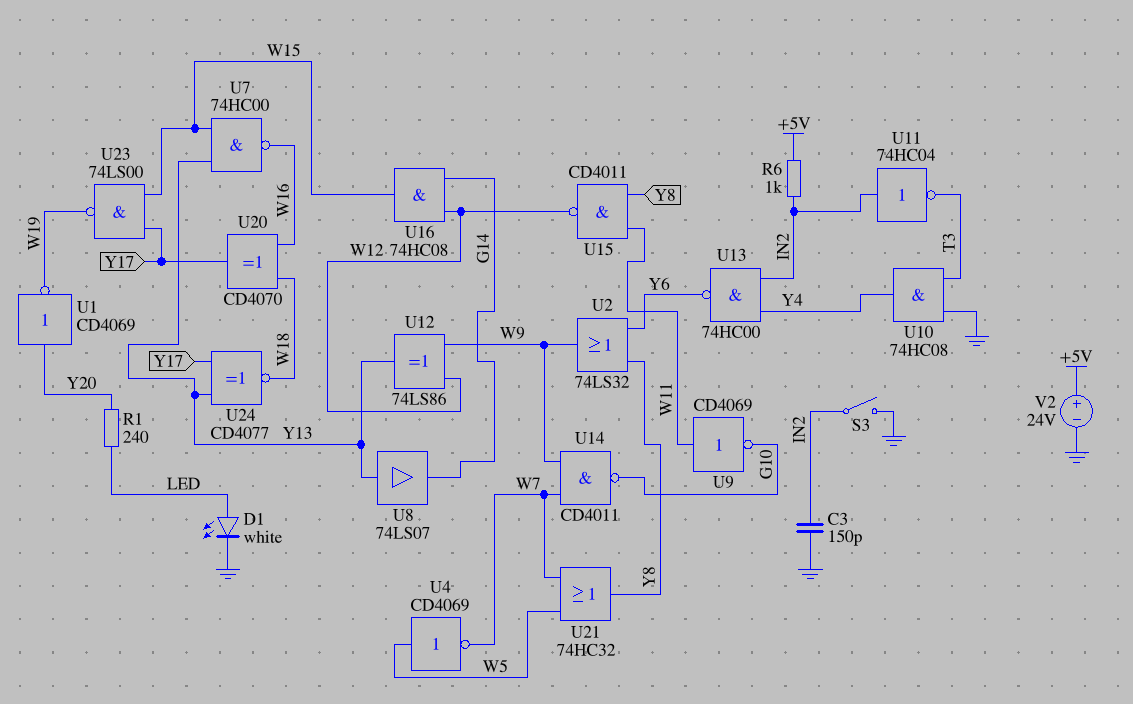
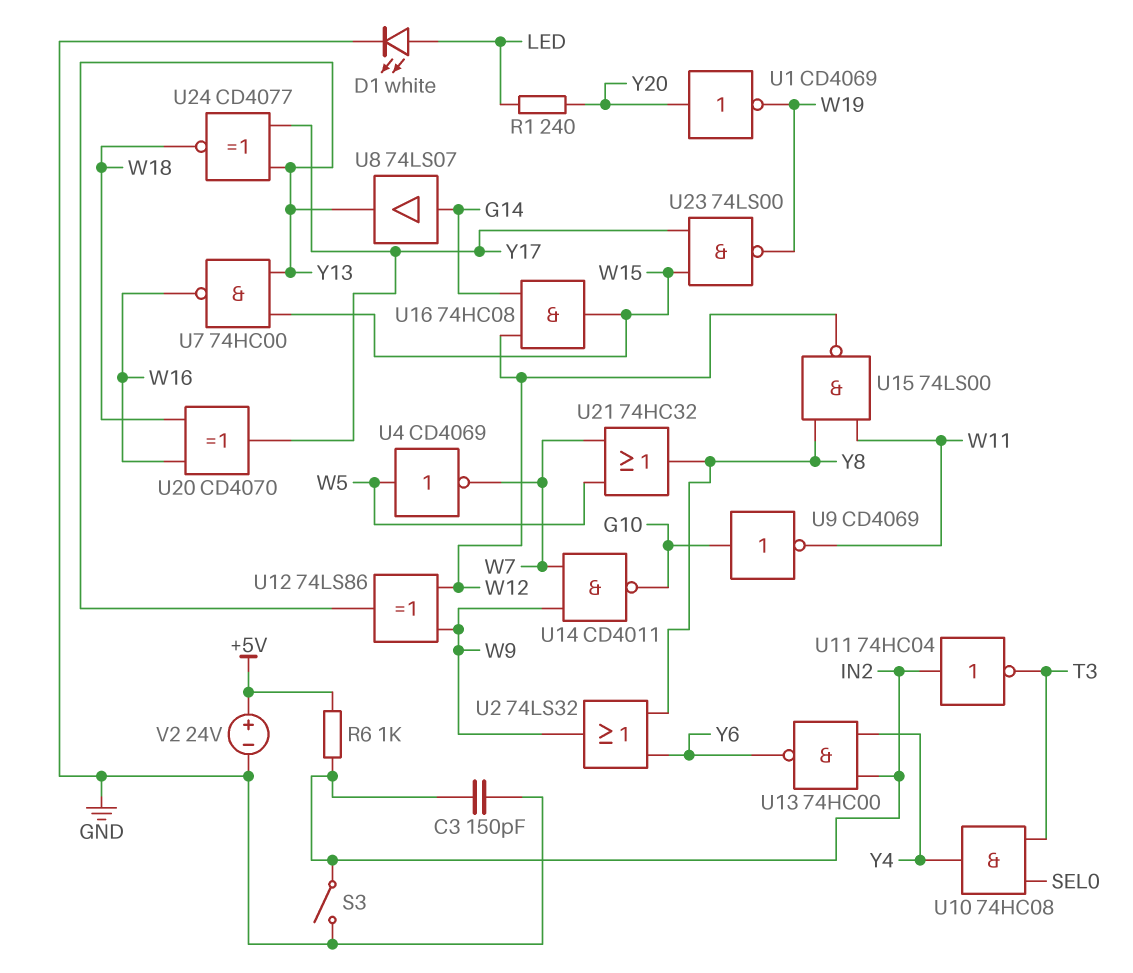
U8: buffer 74LS07 (in Y13, out G14) -> buffer 74LS07 (in G14, out Y13)
U9: NOT CD4069 (in W11, out G10) -> NOT CD4069 (in G10, out W11)
U10: AND 74HC08 (in GND, in T3, out Y4) -> AND 74HC08 (in SEL0, in T3, out Y4)
U15: NAND CD4011 (in W11, in Y8, out W12) -> NAND 74LS00 (in W11, in Y8, out W12)

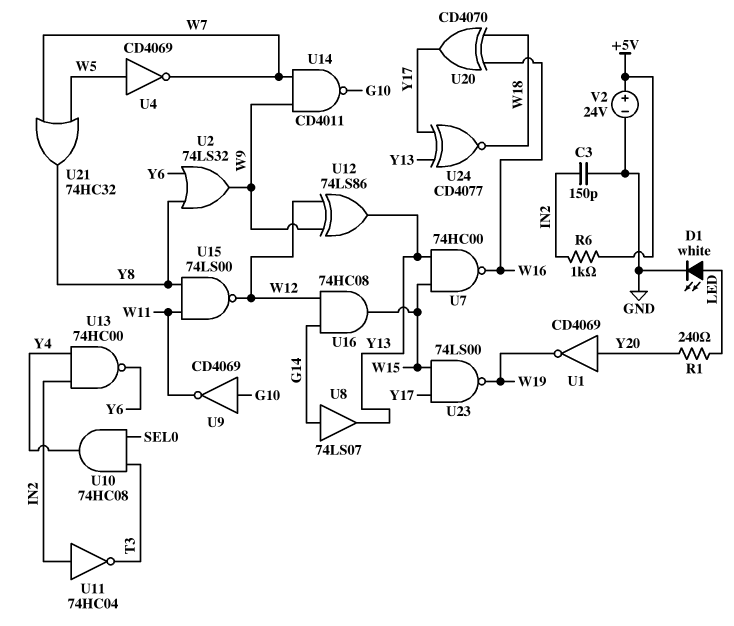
S3: switch (GND, IN2) -> none

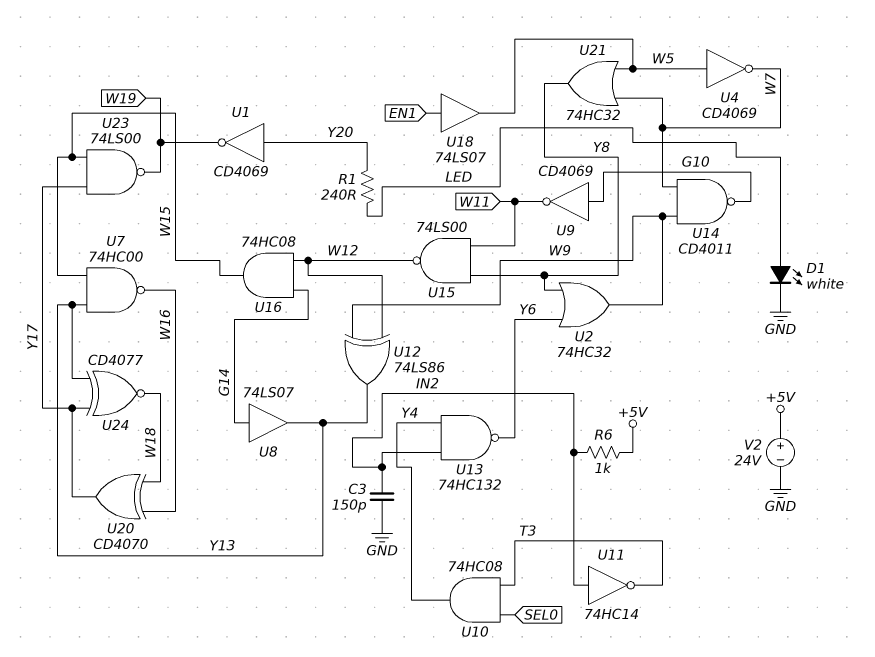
U2: OR 74LS32 (in Y6, in Y8, out W9) -> OR 74HC32 (in Y6, in Y8, out W9)
U11: NOT 74HC04 (in IN2, out T3) -> NOT 74HC14 (in IN2, out T3)
U13: NAND 74HC00 (in IN2, in Y4, out Y6) -> NAND 74HC132 (in IN2, in Y4, out Y6)
U18: none -> buffer 74LS07 (in EN1, out W5)

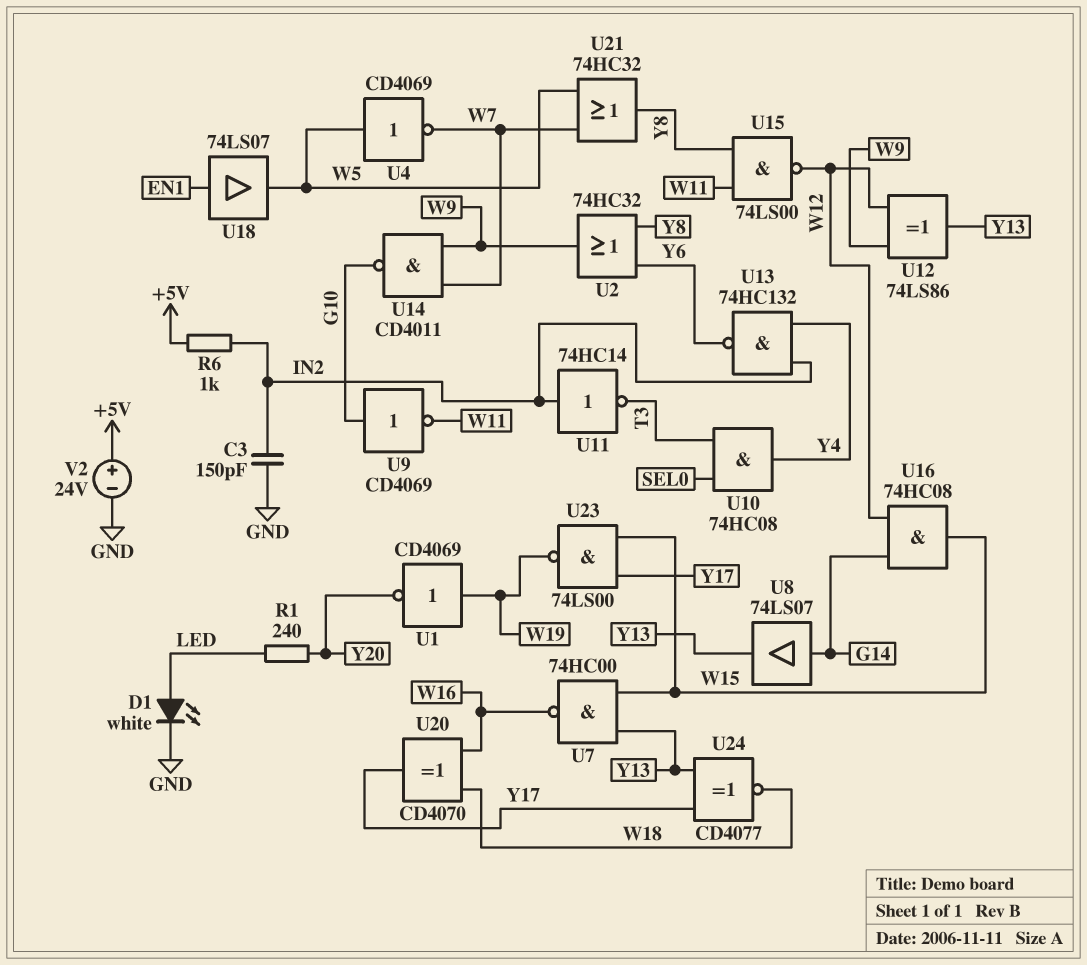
U1: NOT CD4069 (in Y20, out W19) -> NOT CD4069 (in W19, out Y20)

